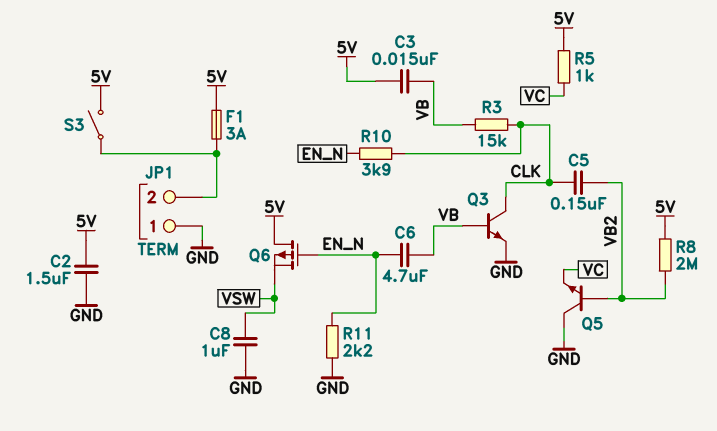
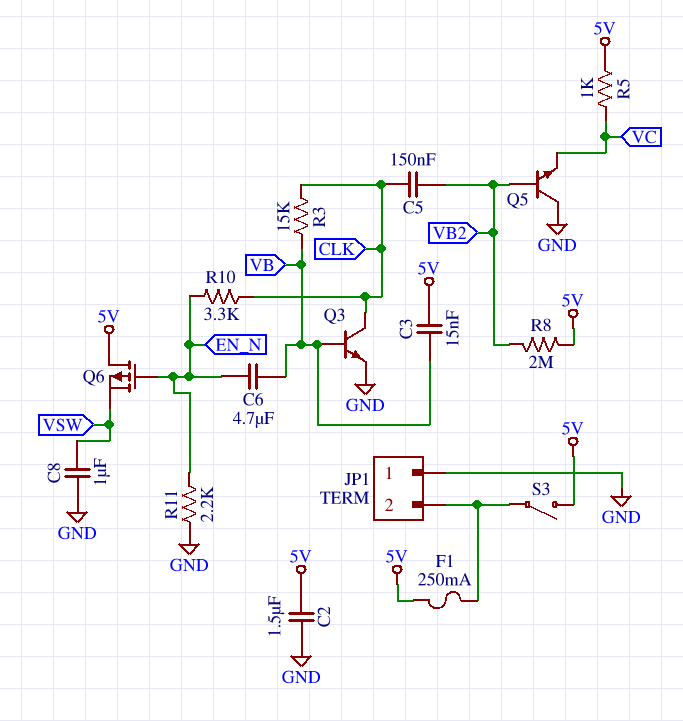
F1: 3A (5V, JP1/2) -> 250mA (5V, JP1/2)
R10: 3.9k (CLK, EN_N) -> 3.3k (CLK, EN_N)

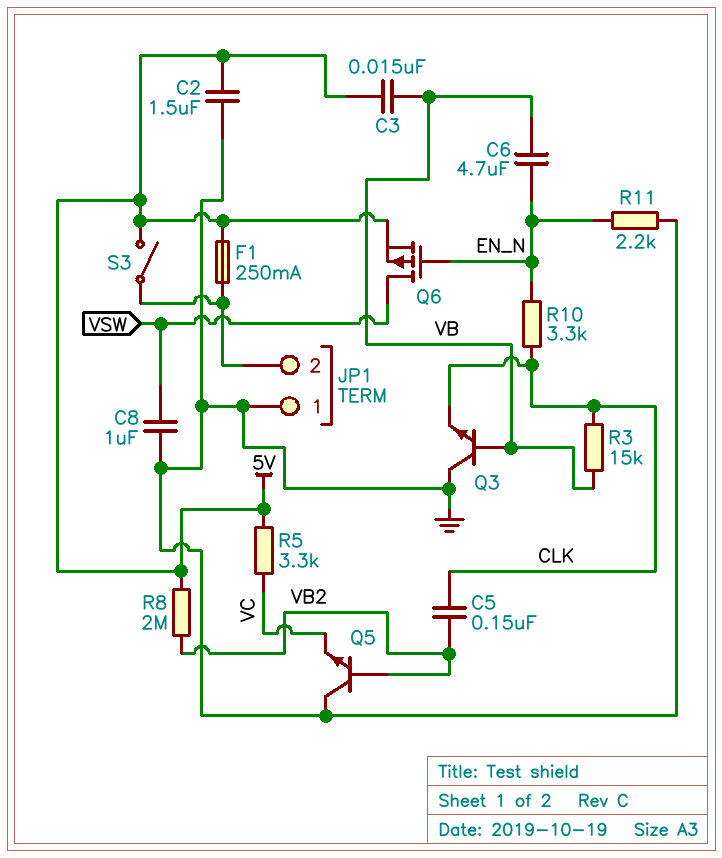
Q3: NPN (B VB, C CLK, E GND) -> NPN (B VB, C GND, E CLK)
Q6: PMOS (G EN_N, D 5V, S VSW) -> PMOS (G EN_N, D VSW, S 5V)
R5: 1k (5V, VC) -> 3.3k (5V, VC)

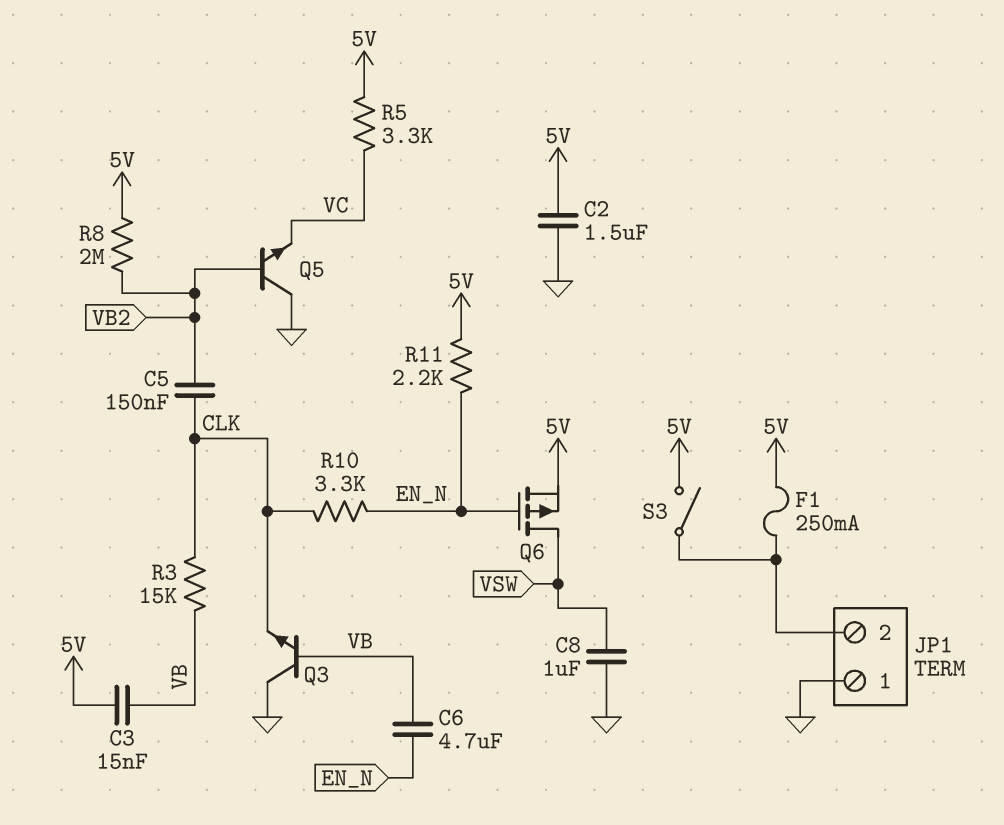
R11: 2.2k (EN_N, GND) -> 2.2k (5V, EN_N)

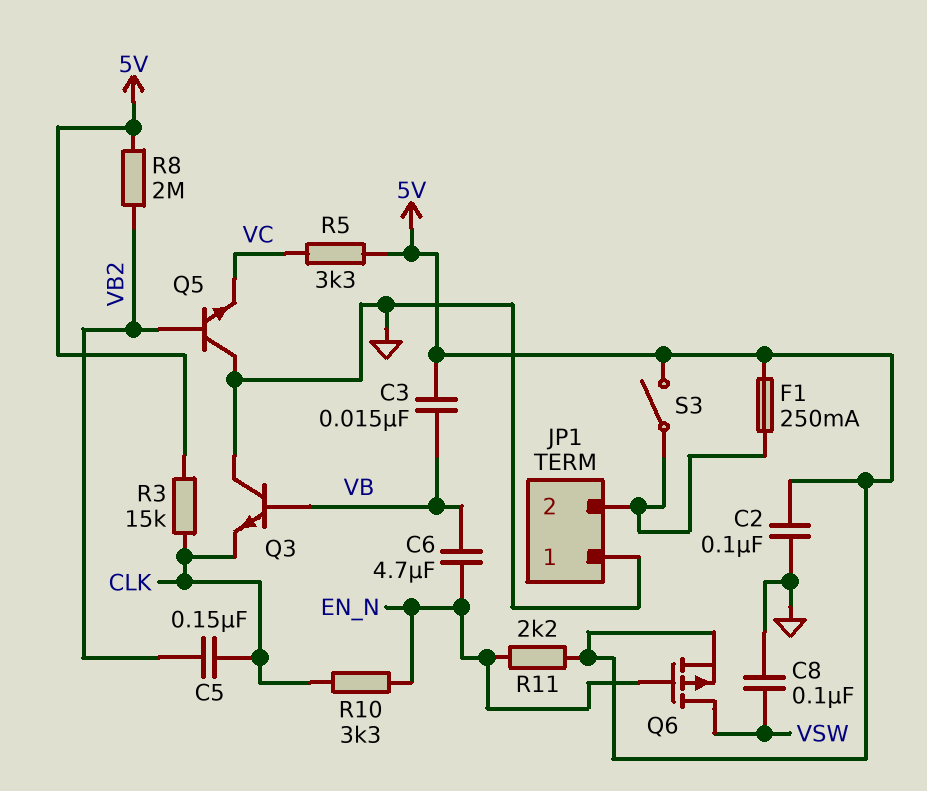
C2: 1.5uF (5V, GND) -> 100nF (5V, GND)
C8: 1uF (GND, VSW) -> 100nF (GND, VSW)
R3: 15k (CLK, VB) -> 15k (5V, CLK)

